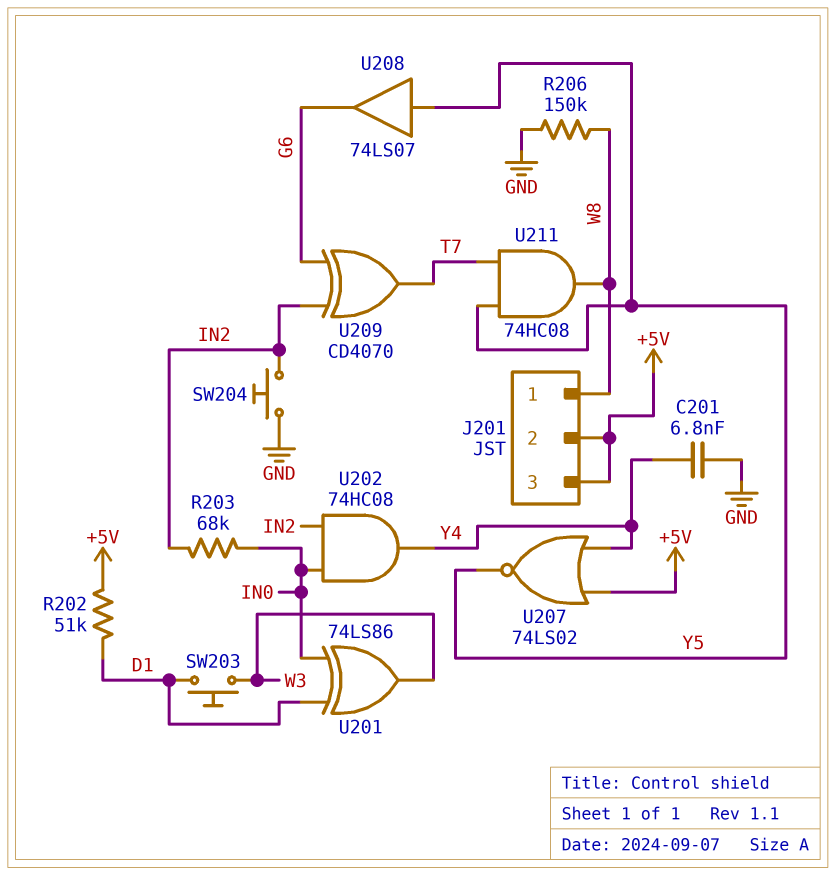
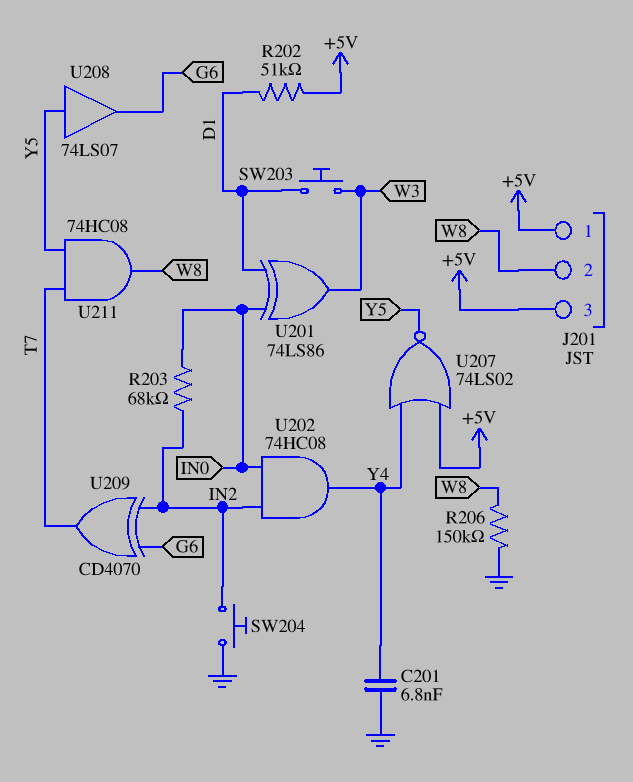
J201 pin 1: W8 -> +5V
J201 pin 2: +5V -> W8

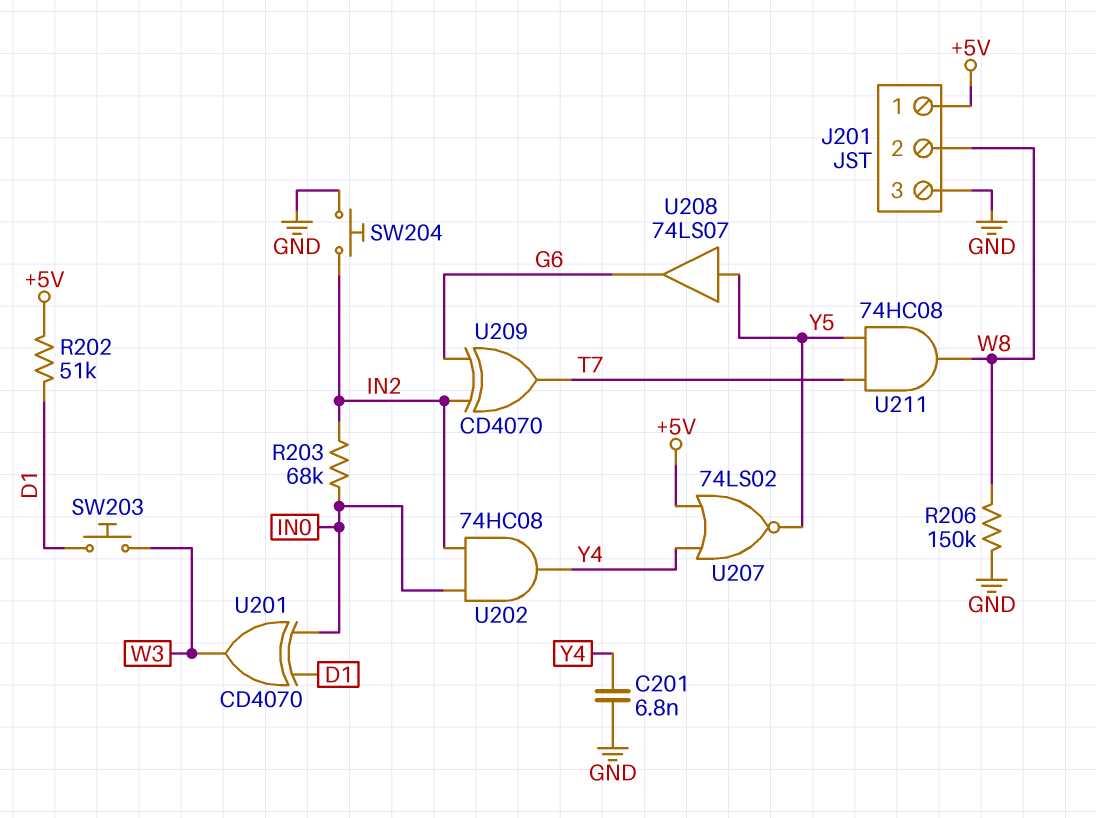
J201 pin 3: +5V -> GND
U201: XOR 74LS86 (in D1, in IN0, out W3) -> XOR CD4070 (in D1, in IN0, out W3)

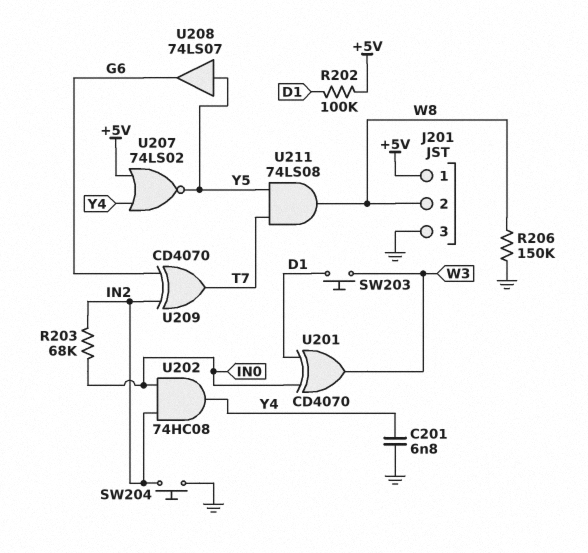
R202: 51k (+5V, D1) -> 100k (+5V, D1)
U211: AND 74HC08 (in T7, in Y5, out W8) -> AND 74LS08 (in T7, in Y5, out W8)

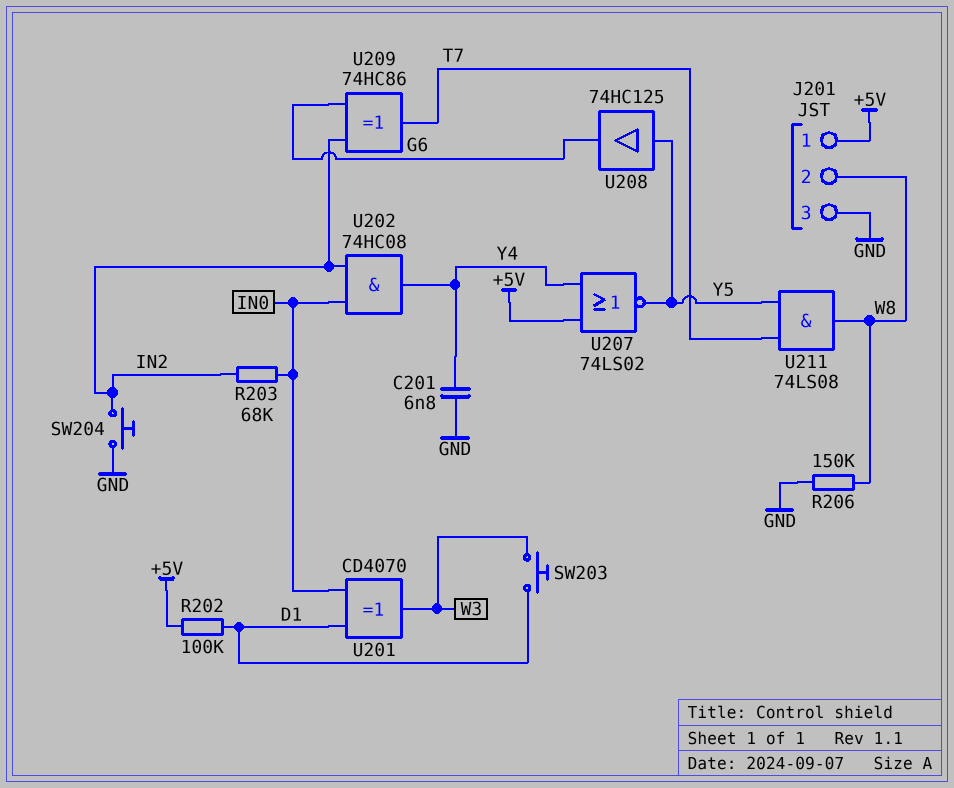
U208: buffer 74LS07 (in Y5, out G6) -> buffer 74HC125 (in Y5, out G6)
U209: XOR CD4070 (in G6, in IN2, out T7) -> XOR 74HC86 (in G6, in IN2, out T7)

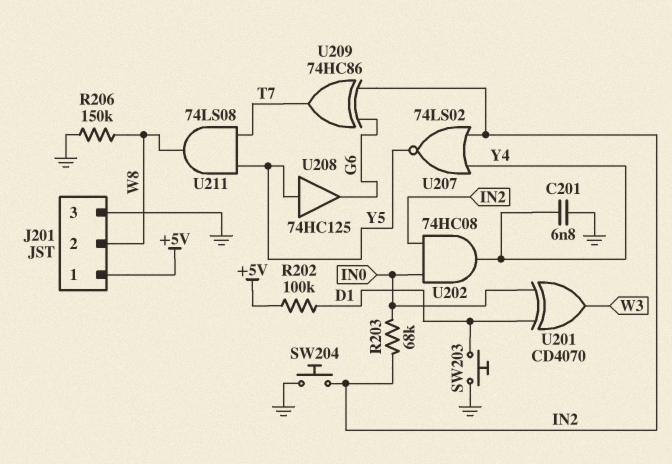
SW203: button (D1, W3) -> button (D1, GND)
U207: NOR 74LS02 (in +5V, in Y4, out Y5) -> NOR 74LS02 (in IN2, in Y4, out Y5)

